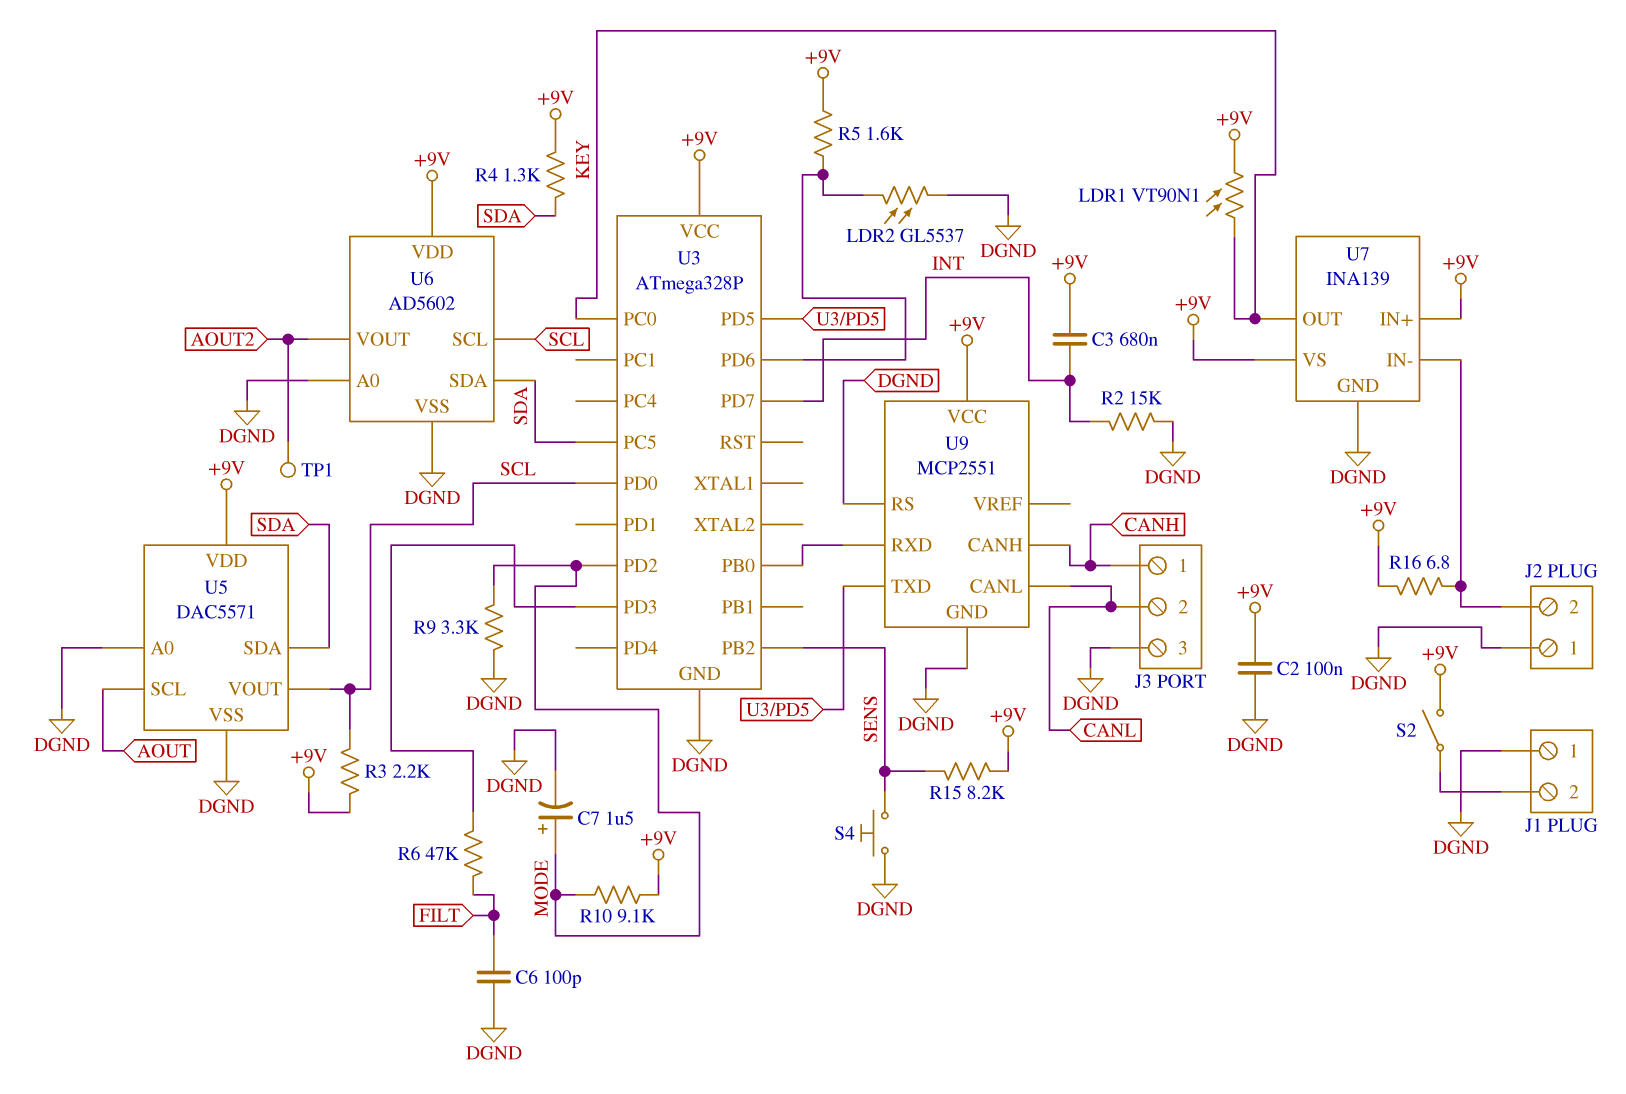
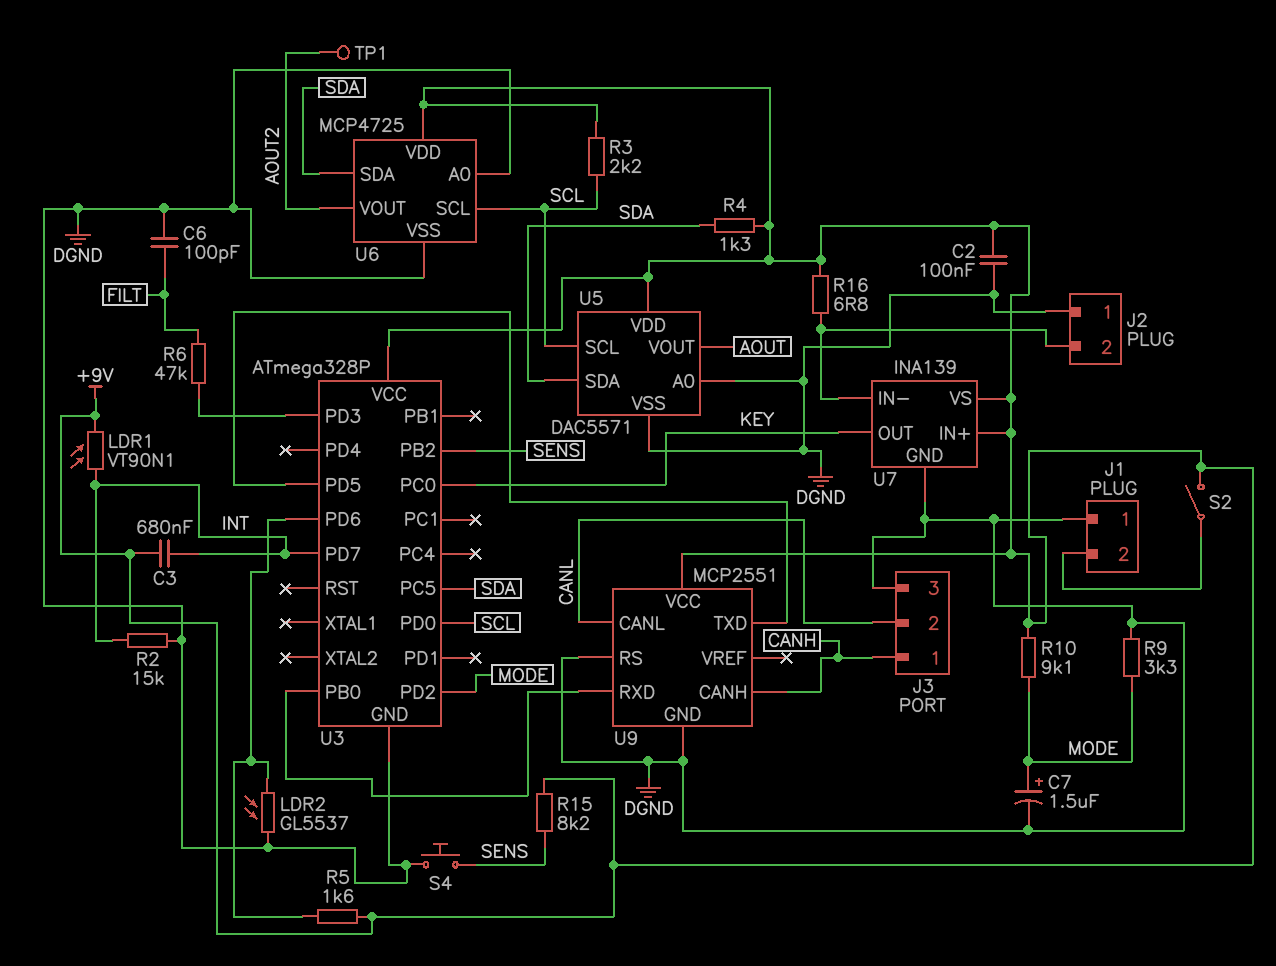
LDR1: VT90N1 (+9V, KEY) -> VT90N1 (+9V, INT)
U5 pin SCL: AOUT -> SCL
U5 pin VOUT: SCL -> AOUT
U6: AD5602 -> MCP4725

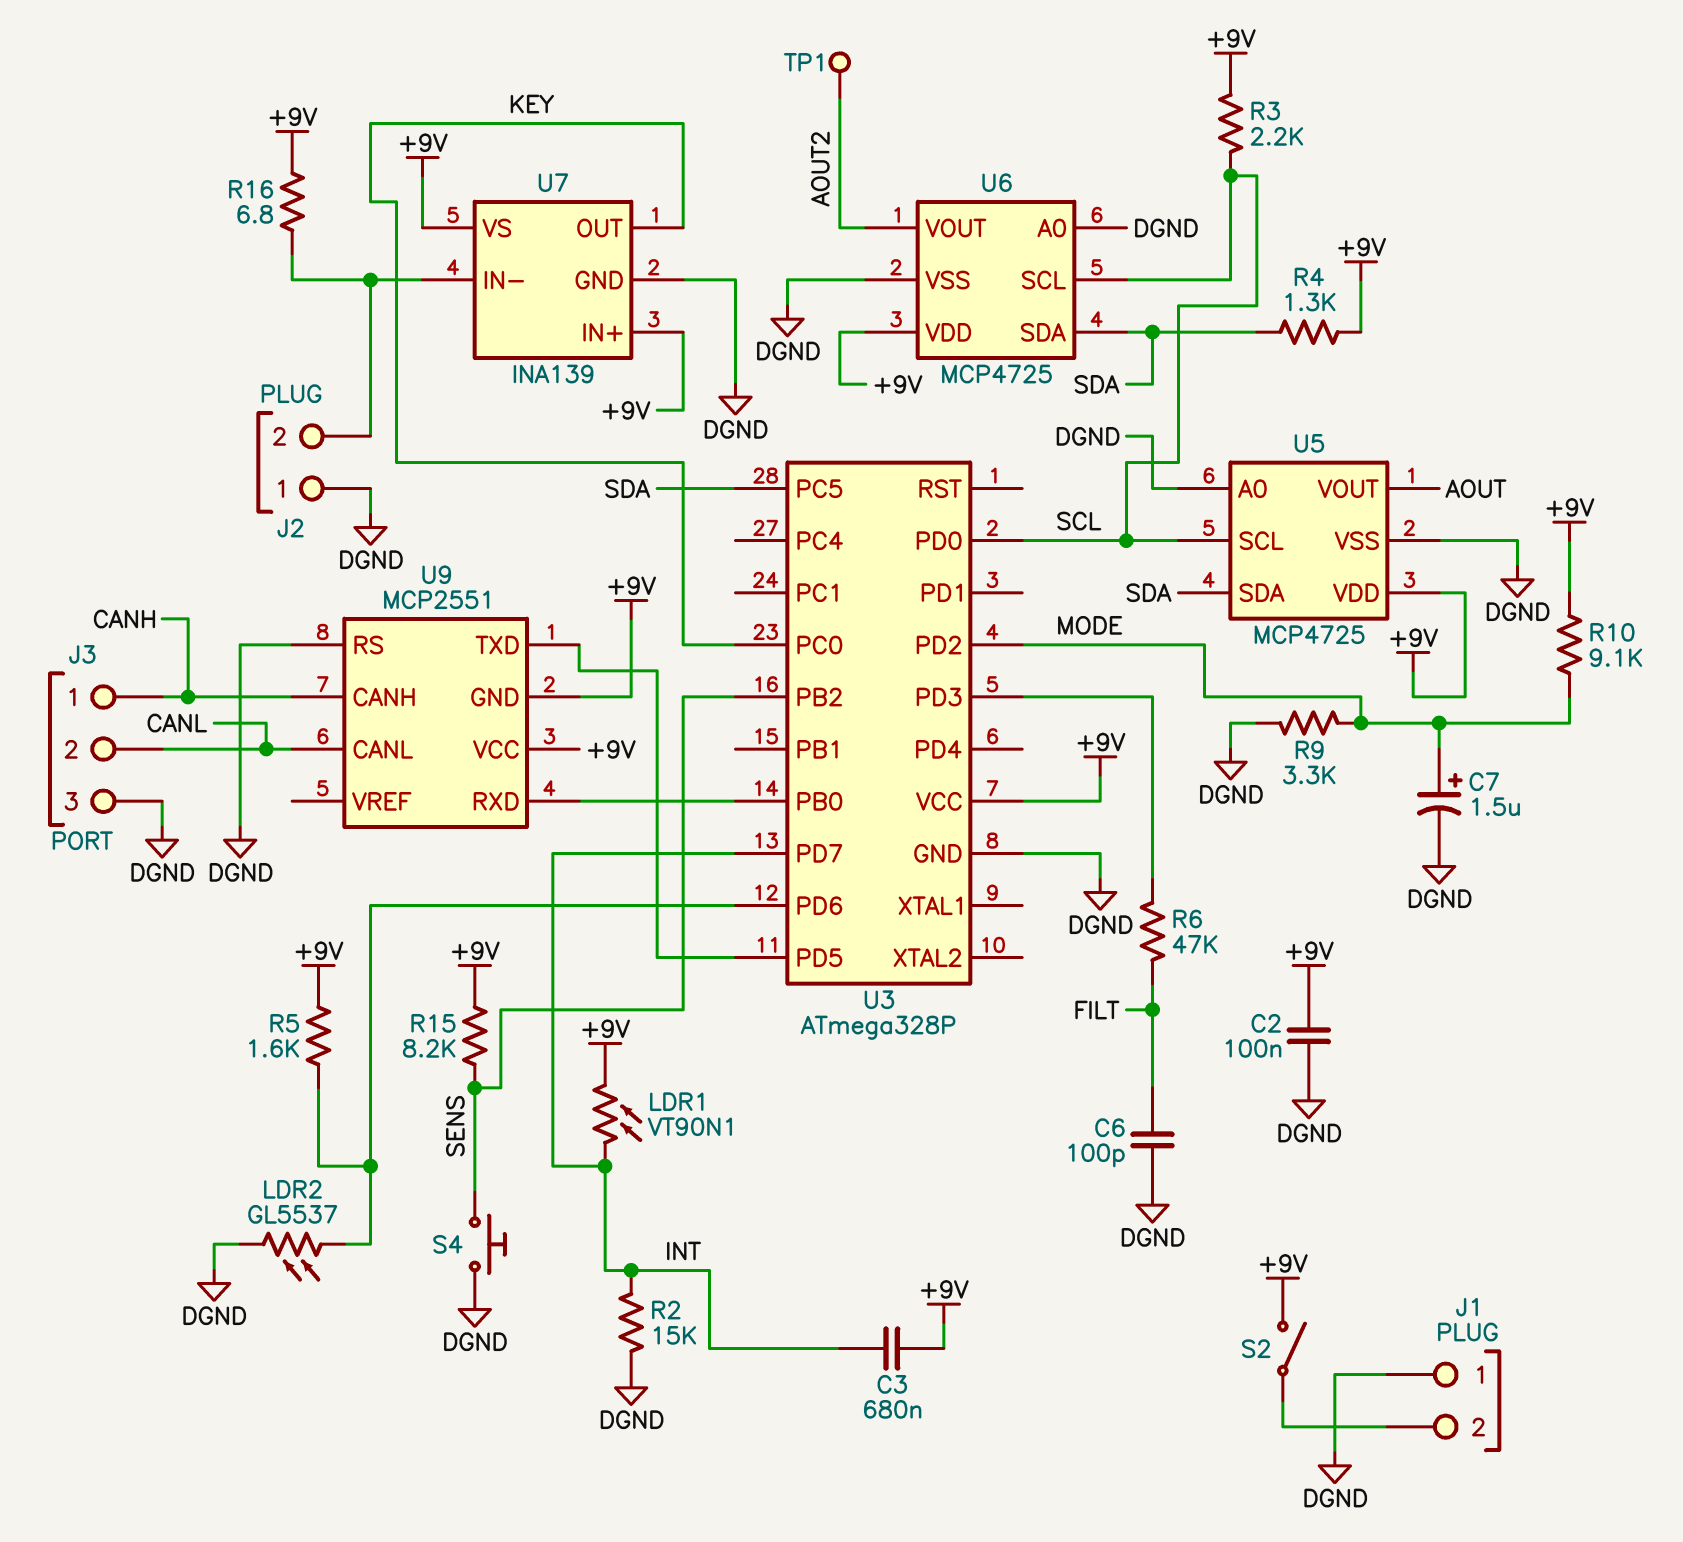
U5: DAC5571 -> MCP4725
U9 pin GND: DGND -> +9V

